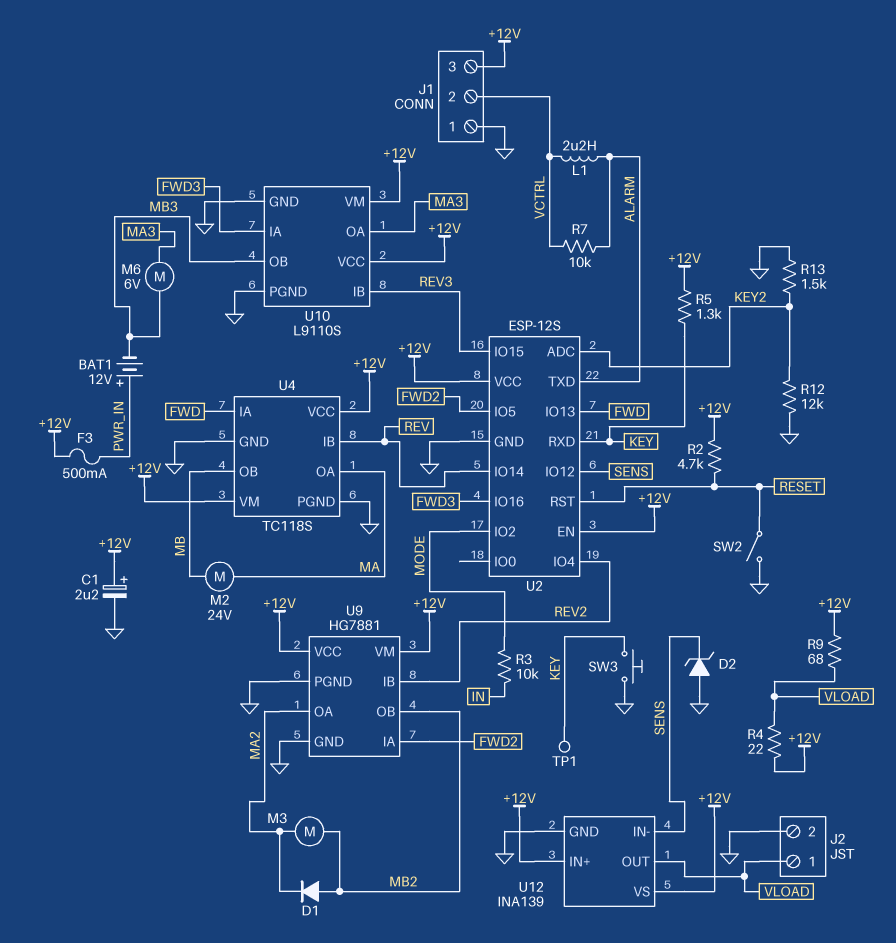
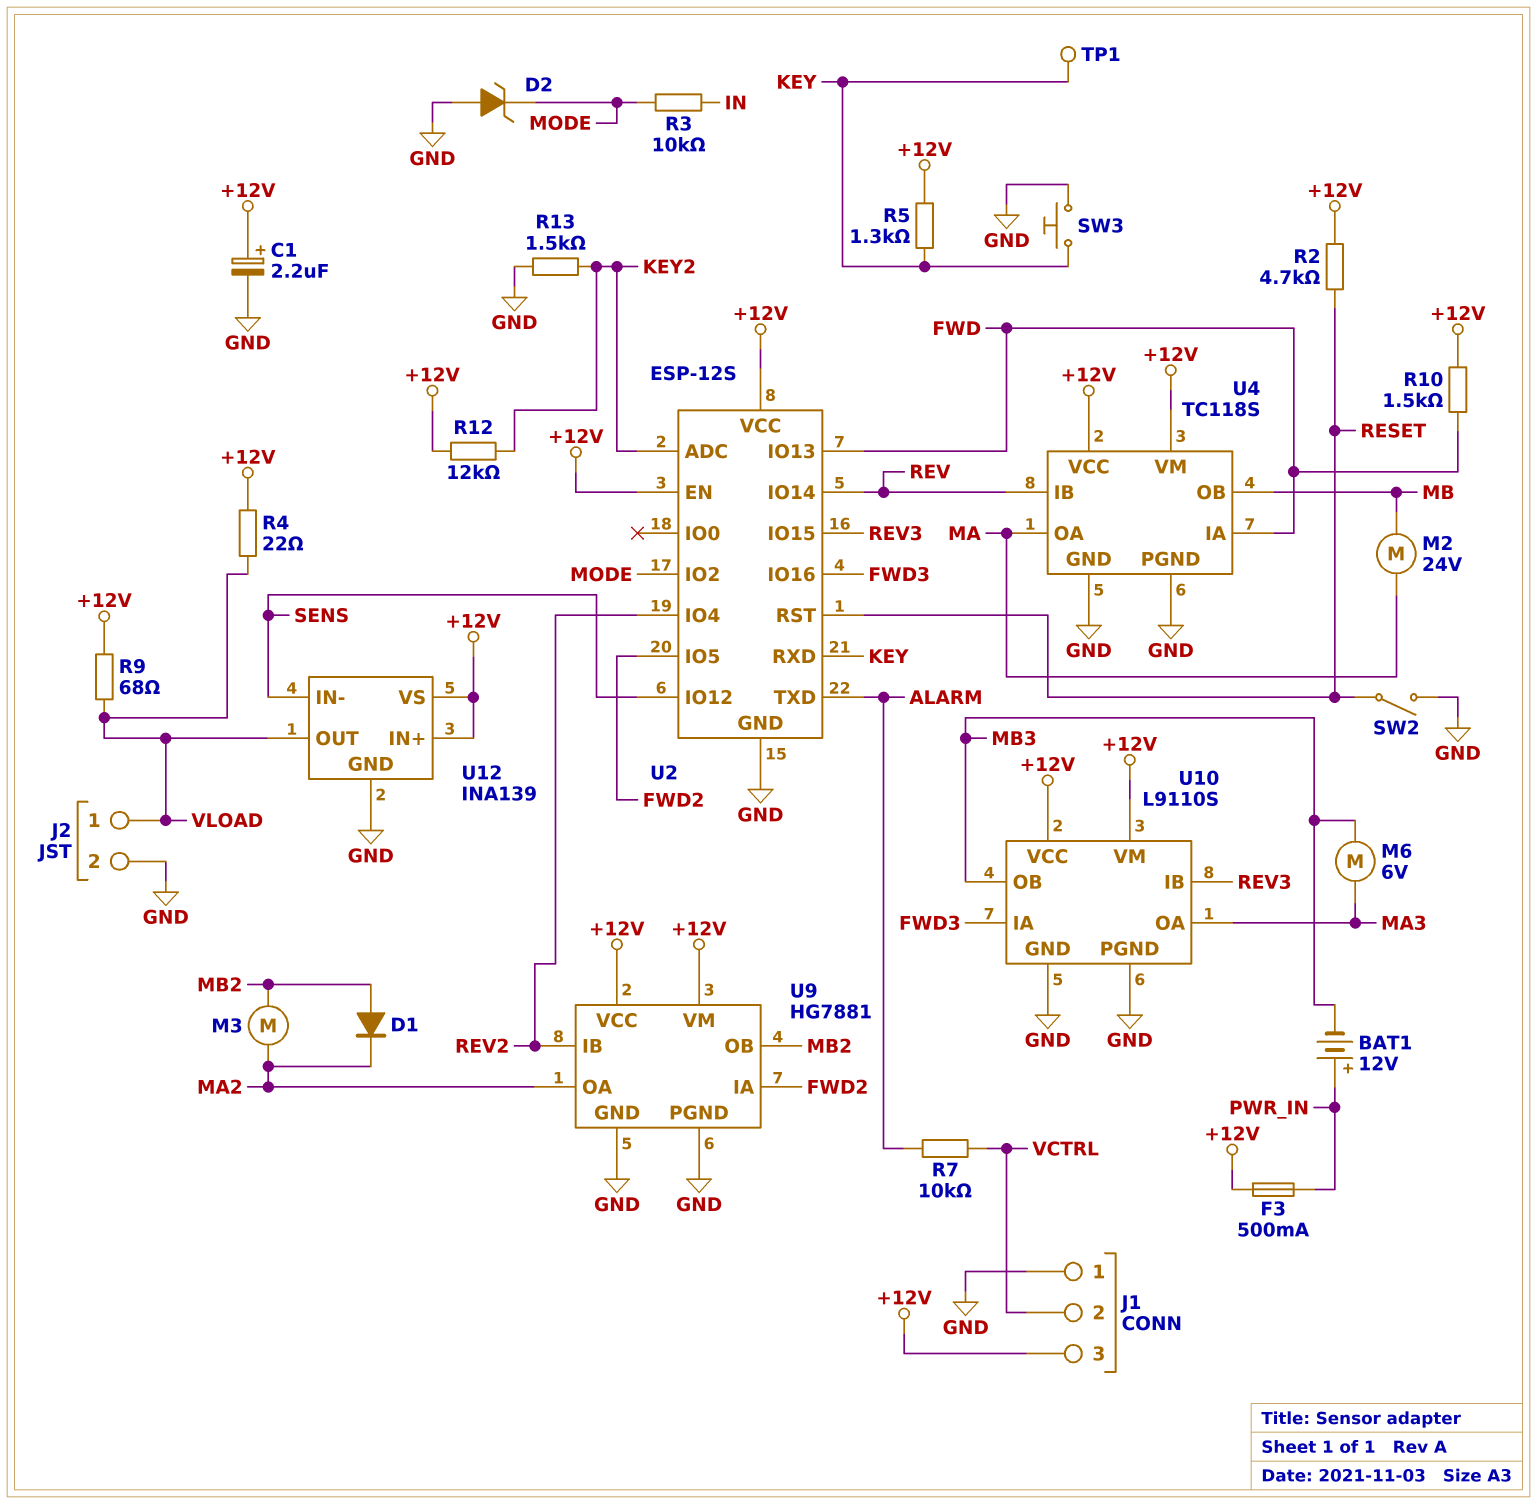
D2: zener (A GND, K SENS) -> zener (A GND, K MODE)
L1: 2.2uH (ALARM, VCTRL) -> none
R10: none -> 1.5k (+12V, FWD)
R12: 12k (GND, KEY2) -> 12k (+12V, KEY2)

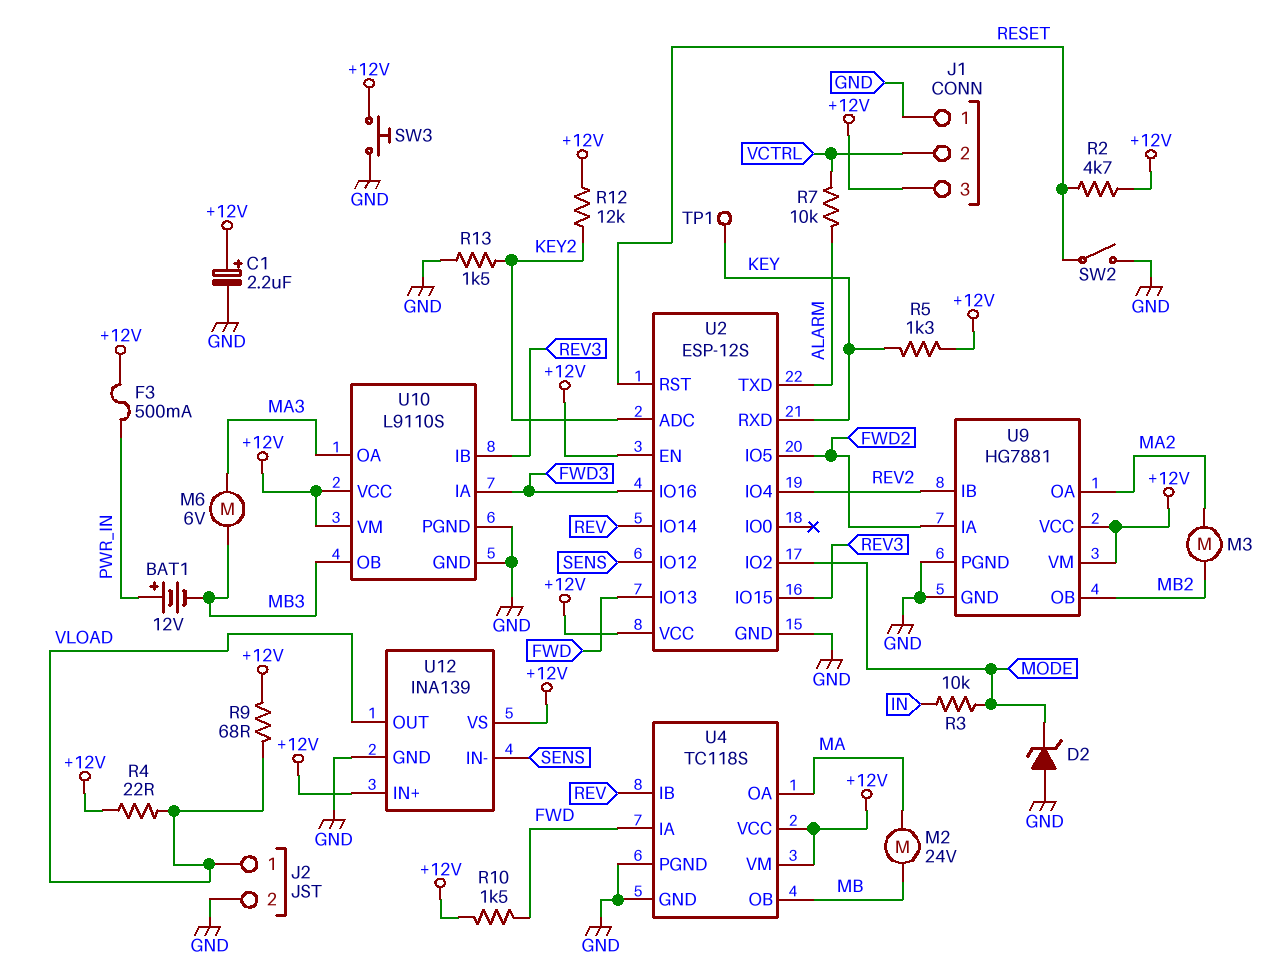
D1: diode (A MB2, K MA2) -> none
SW3: button (GND, KEY) -> button (+12V, GND)

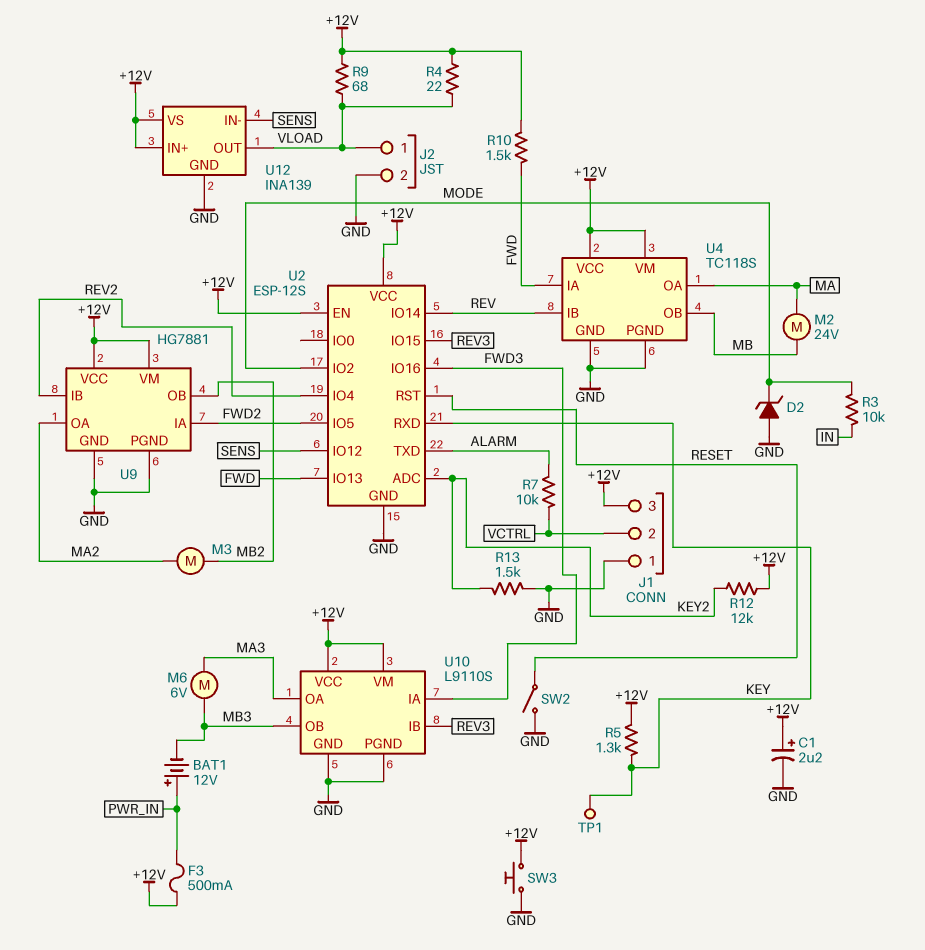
R2: 4.7k (+12V, RESET) -> none

